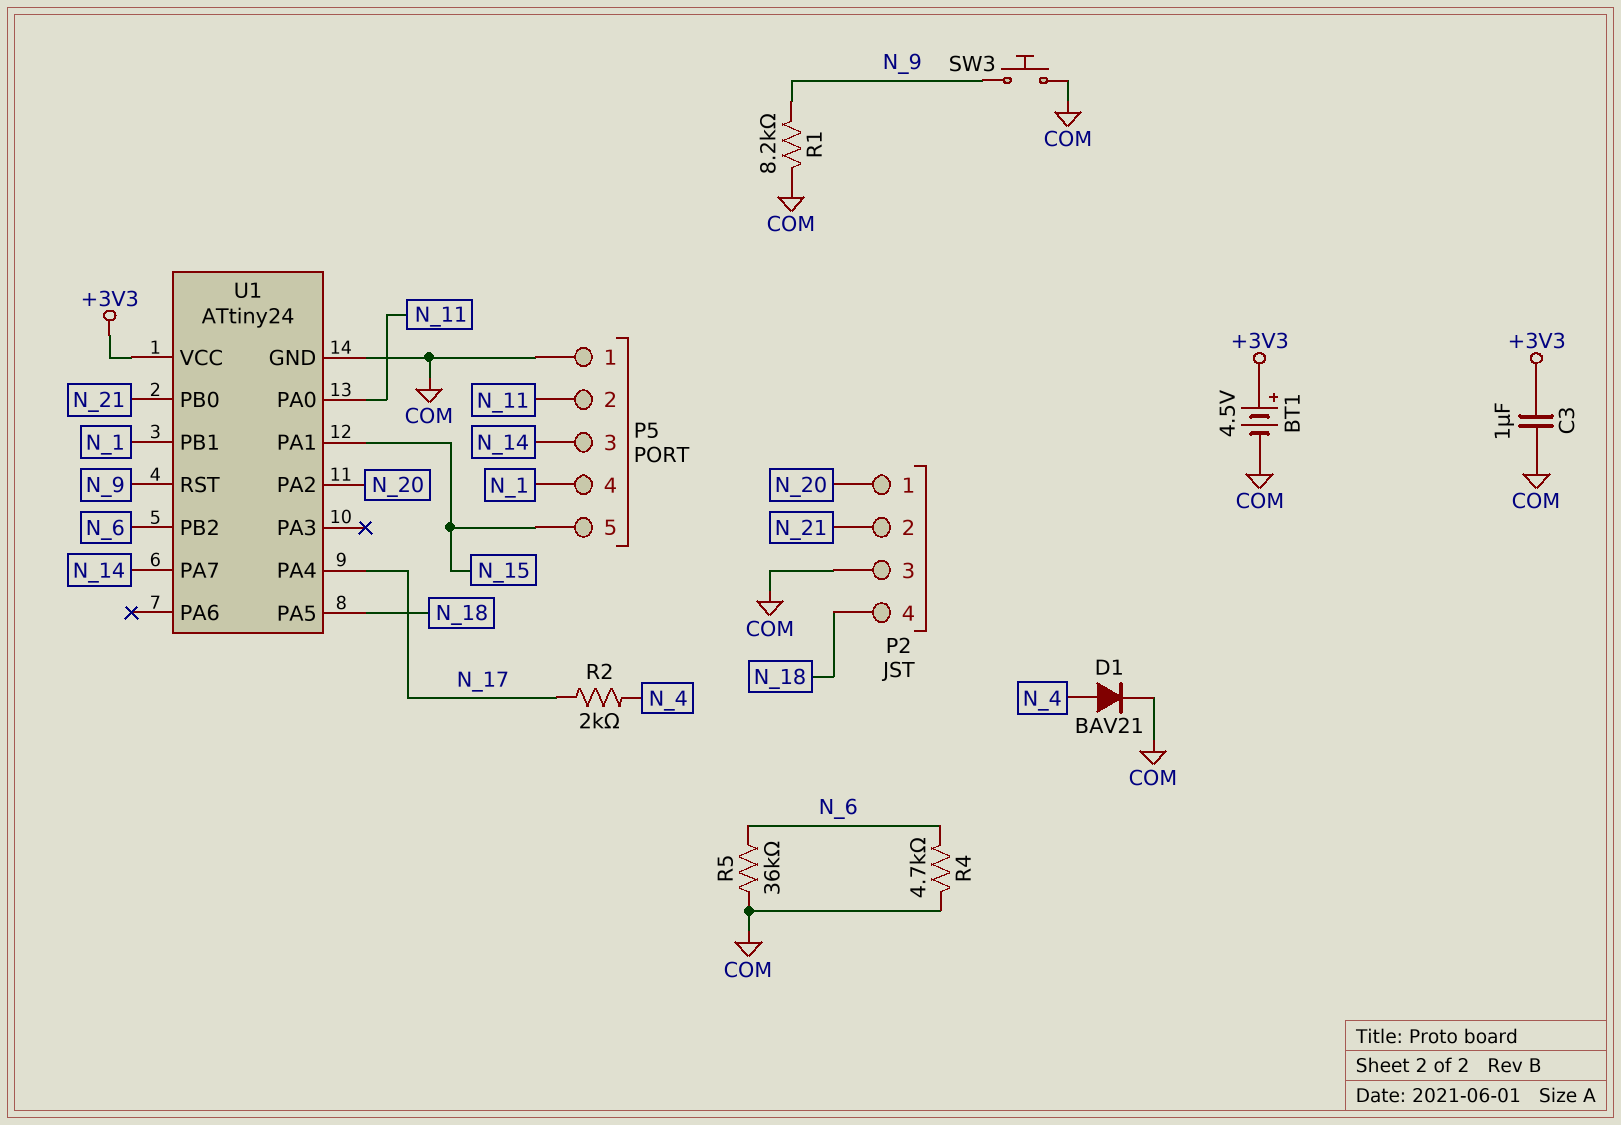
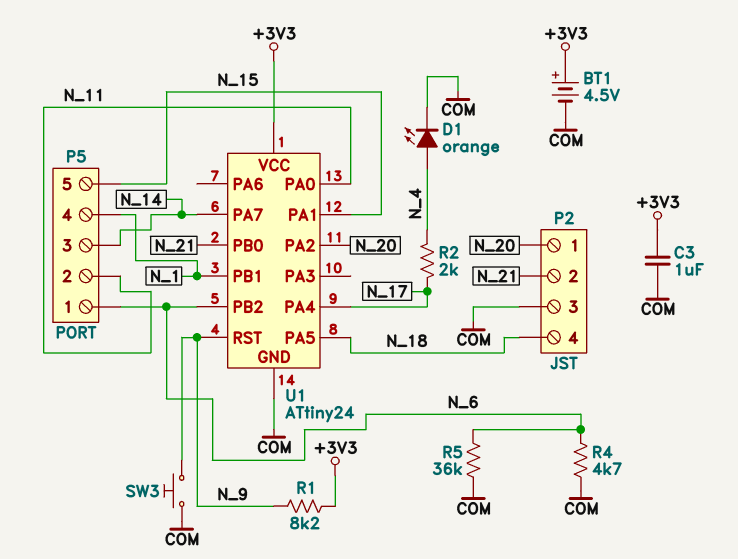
D1: diode BAV21 (A N_4, K COM) -> LED orange (A N_4, K COM)
P5 pin 1: COM -> N_6
R1: 8.2k (COM, N_9) -> 8.2k (+3V3, N_9)

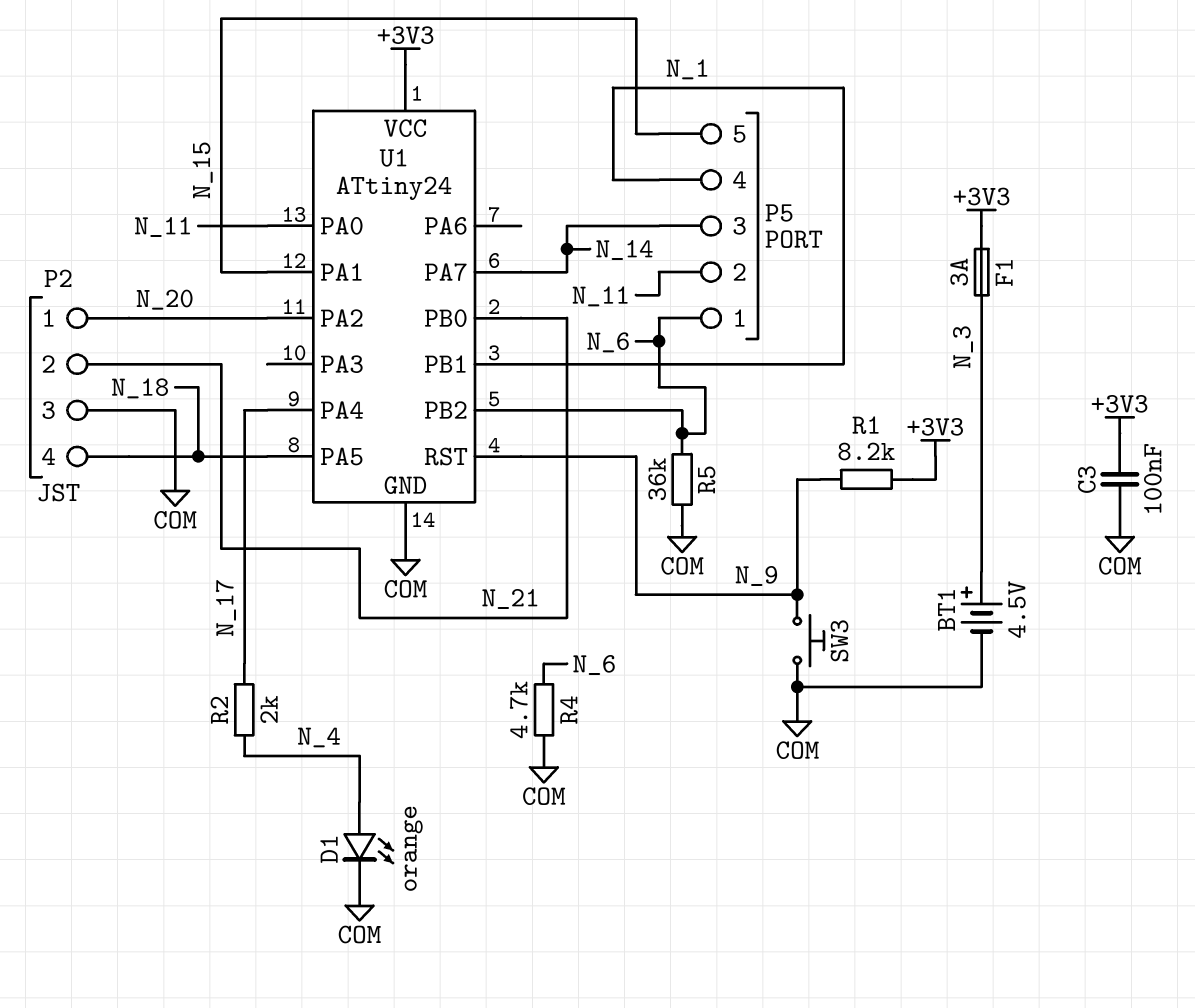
BT1: 4.5V (plus +3V3, minus COM) -> 4.5V (plus N_3, minus COM)
C3: 1uF (+3V3, COM) -> 100nF (+3V3, COM)
F1: none -> 3A (+3V3, N_3)

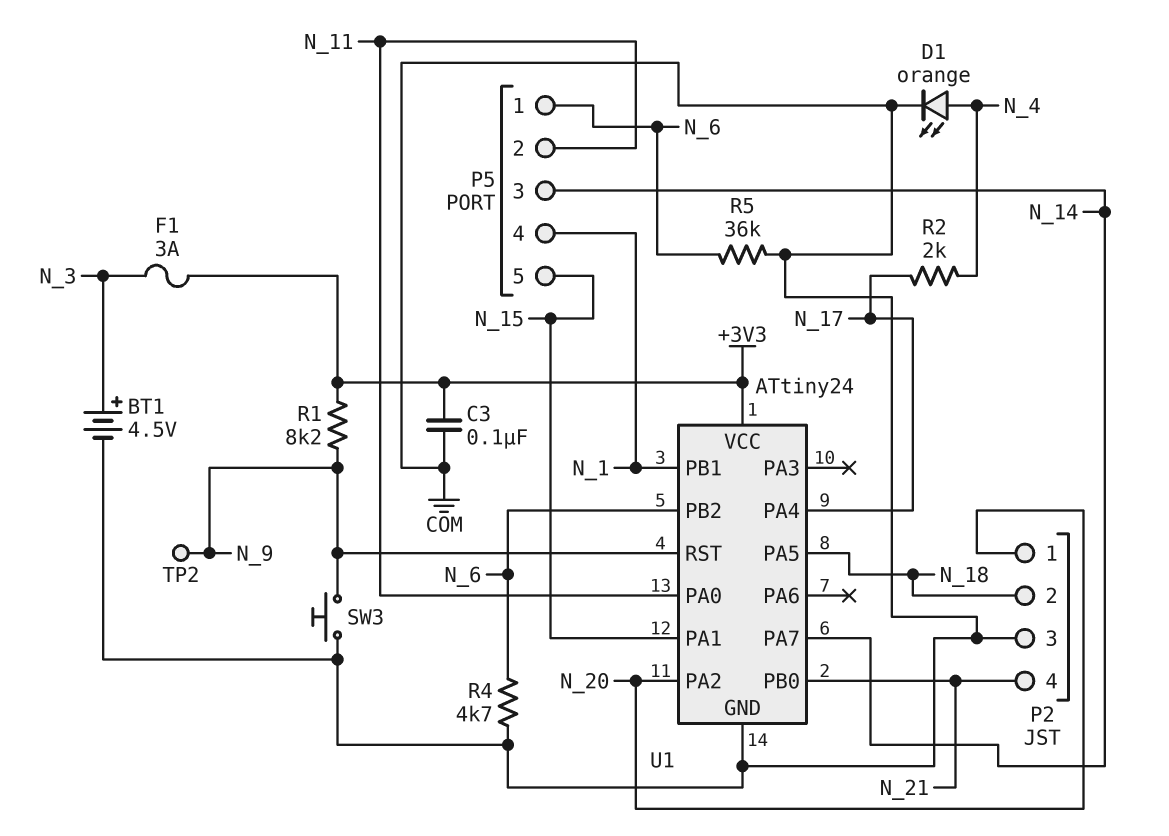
P2 pin 2: N_21 -> N_18
P2 pin 4: N_18 -> N_21
TP2: none -> test point (N_9)

